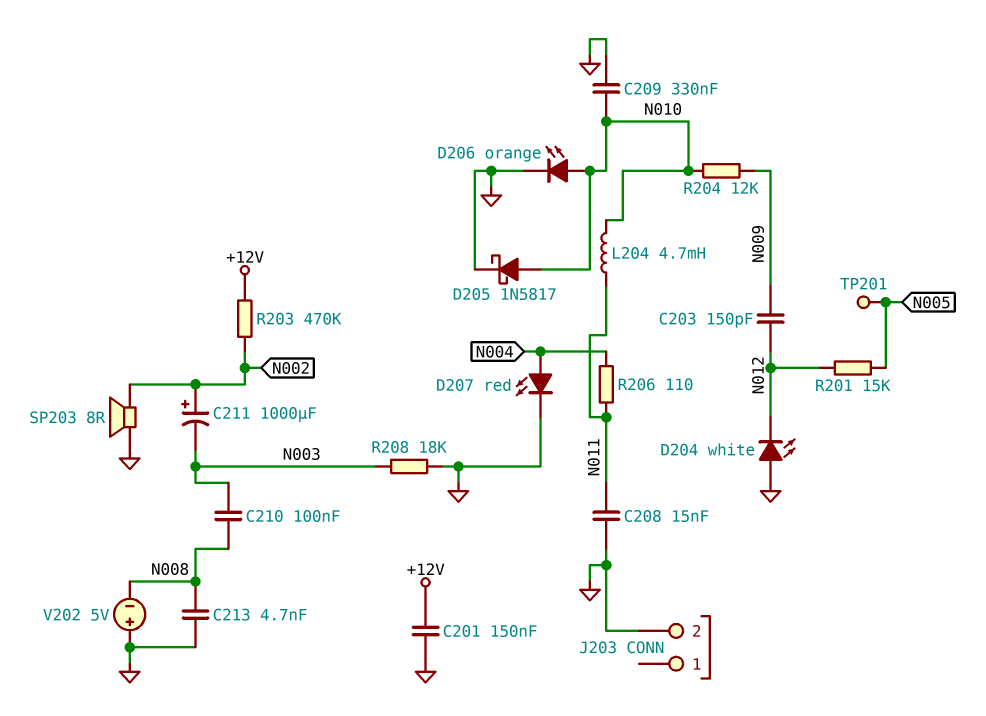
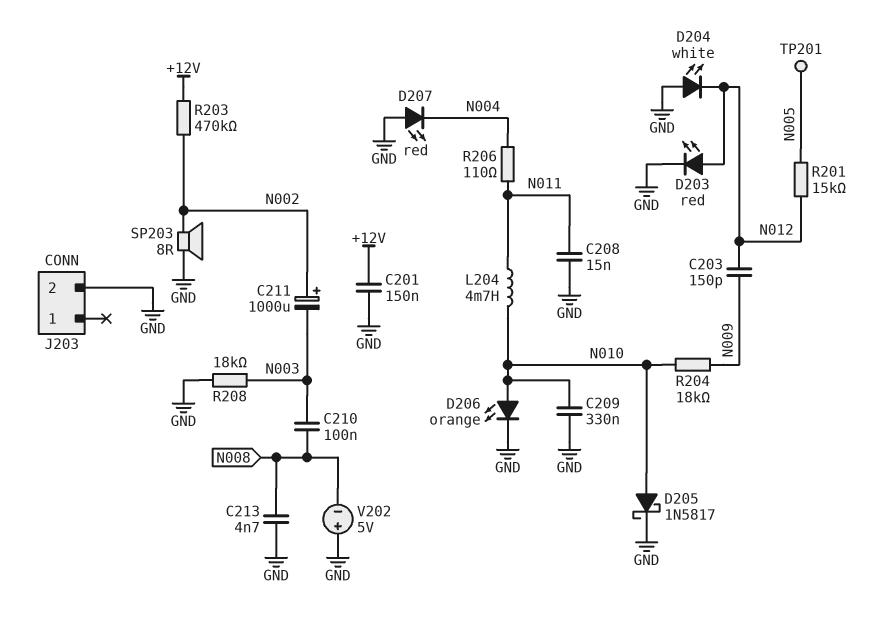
D203: none -> LED red (A N012, K GND)
D207: LED red (A N004, K GND) -> LED red (A GND, K N004)
R204: 12k (N009, N010) -> 18k (N009, N010)

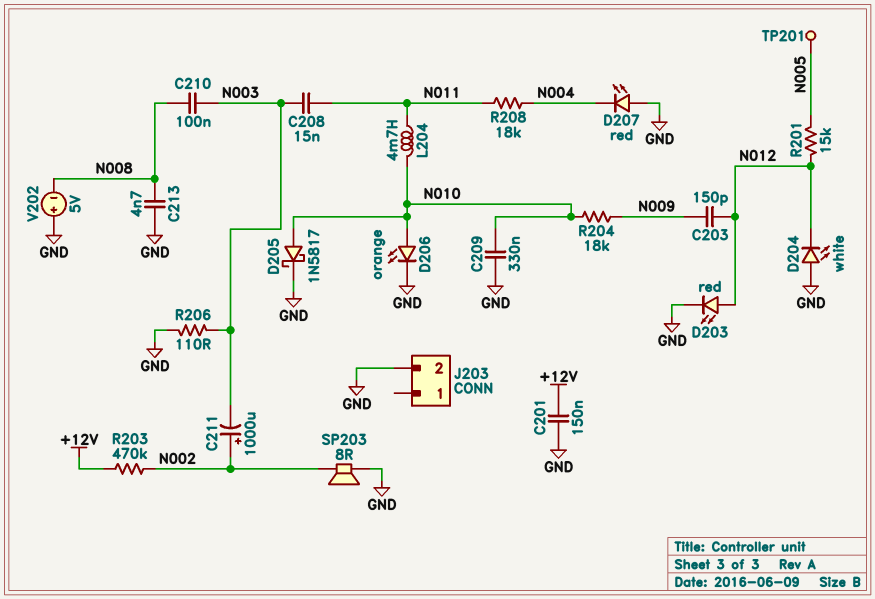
C208: 15nF (GND, N011) -> 15nF (N003, N011)
R206: 110 (N004, N011) -> 110 (GND, N003)
R208: 18k (GND, N003) -> 18k (N004, N011)

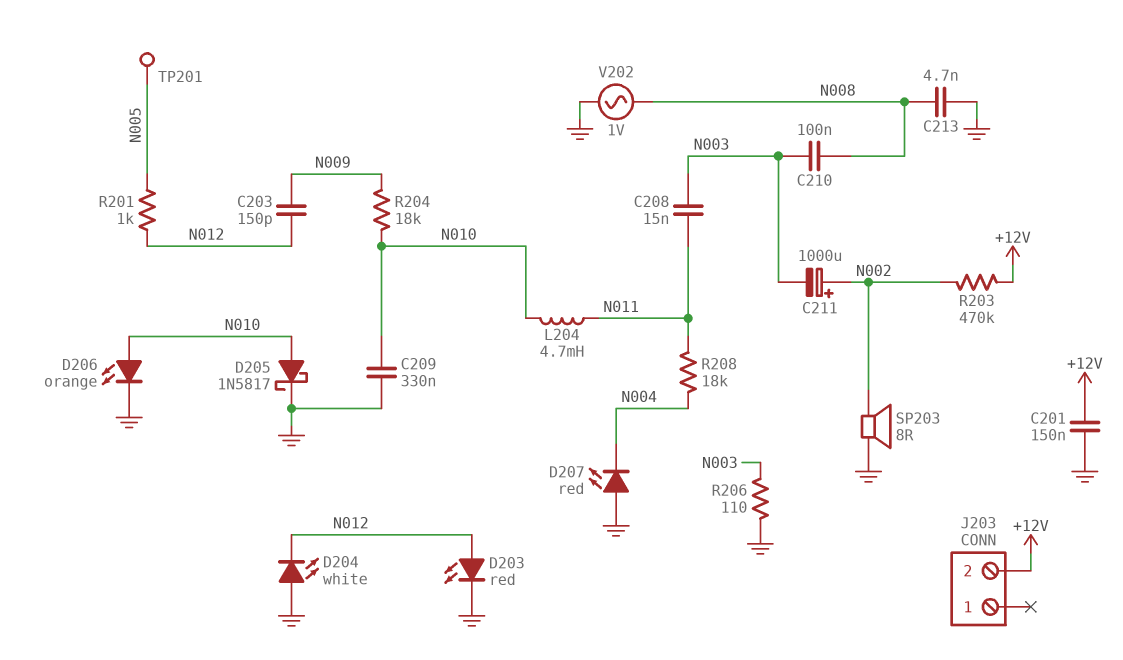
J203 pin 2: GND -> +12V
R201: 15k (N005, N012) -> 1k (N005, N012)
V202: 5V (plus GND, minus N008) -> AC 1V (GND, N008)

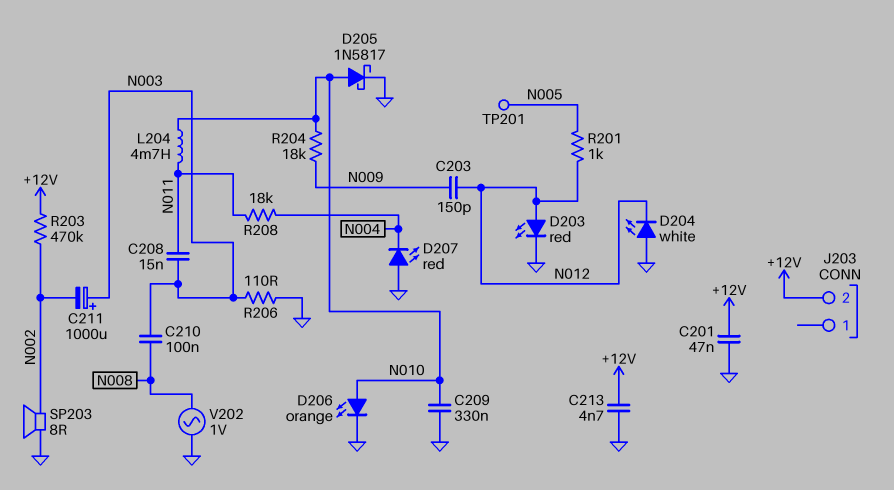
C201: 150nF (+12V, GND) -> 47nF (+12V, GND)
C211: 1000uF (plus N002, minus N003) -> 1000uF (plus N003, minus N002)
C213: 4.7nF (GND, N008) -> 4.7nF (+12V, GND)

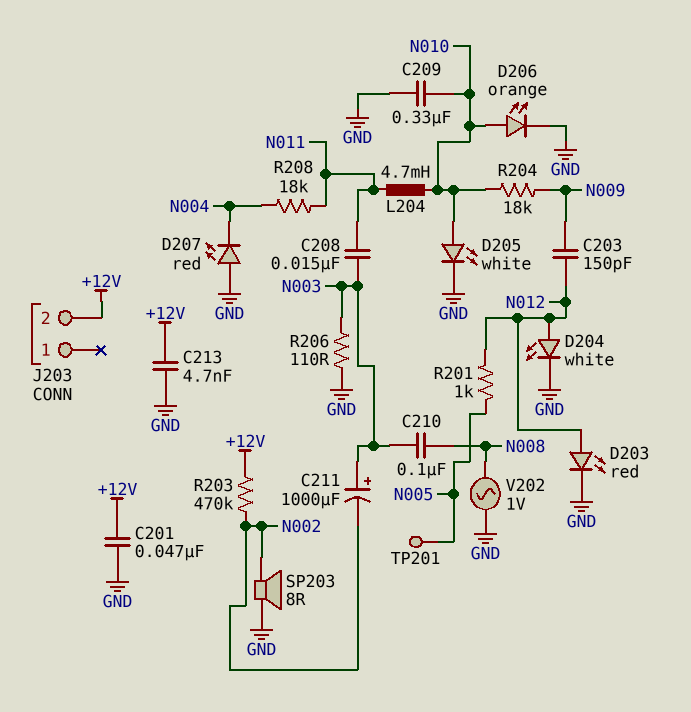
D204: LED white (A GND, K N012) -> LED white (A N012, K GND)
D205: schottky 1N5817 (A N010, K GND) -> LED white (A N010, K GND)

